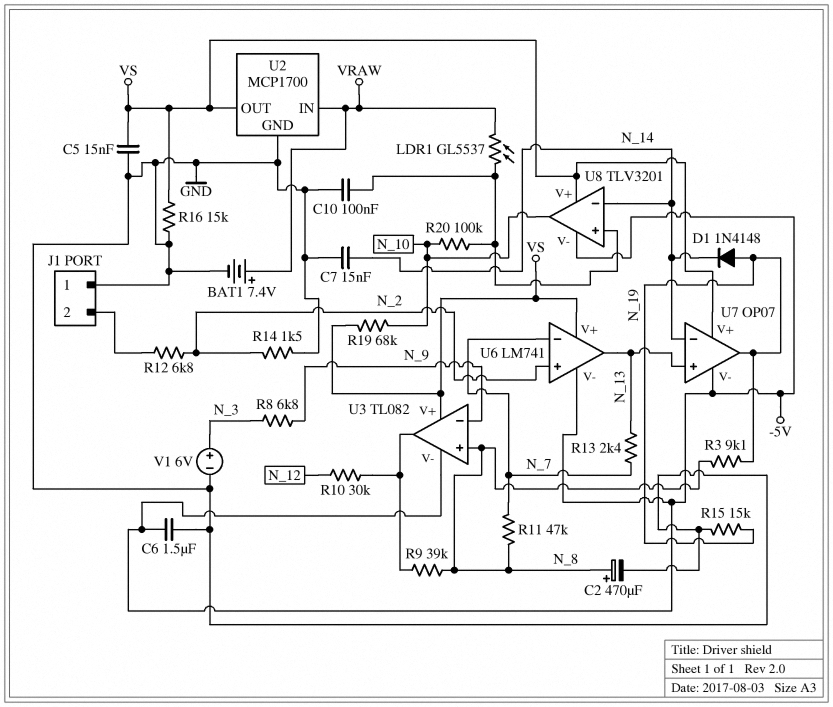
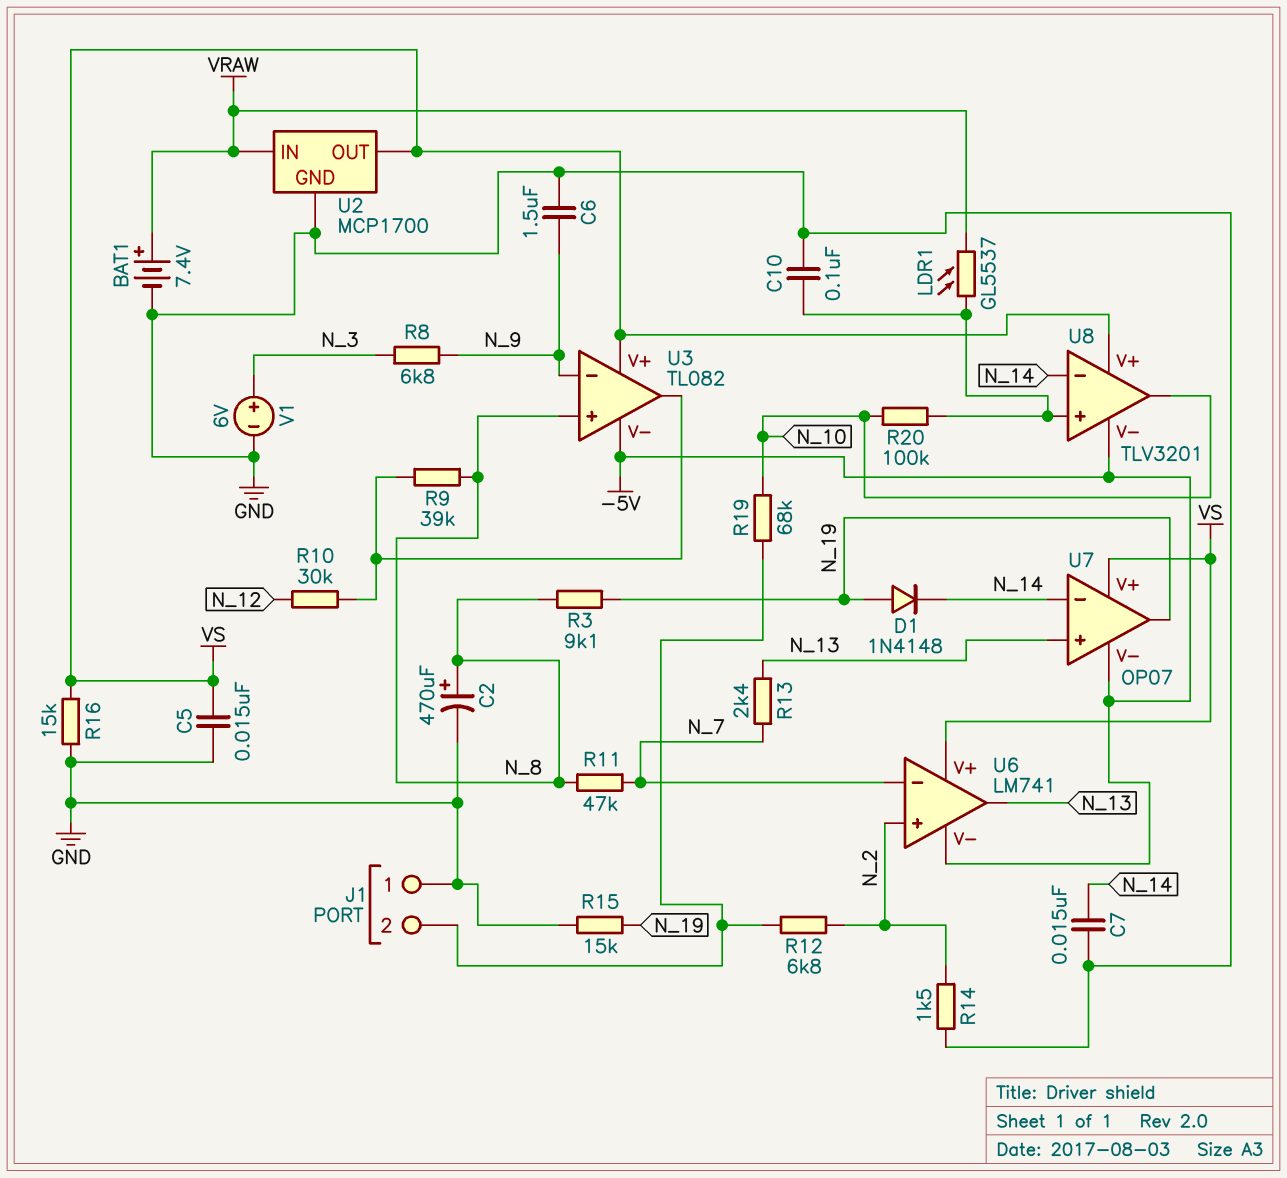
C6: 1.5uF (-5V, GND) -> 1.5uF (GND, N_9)
R19: 68k (N_10, VS) -> 68k (J1/2, N_10)

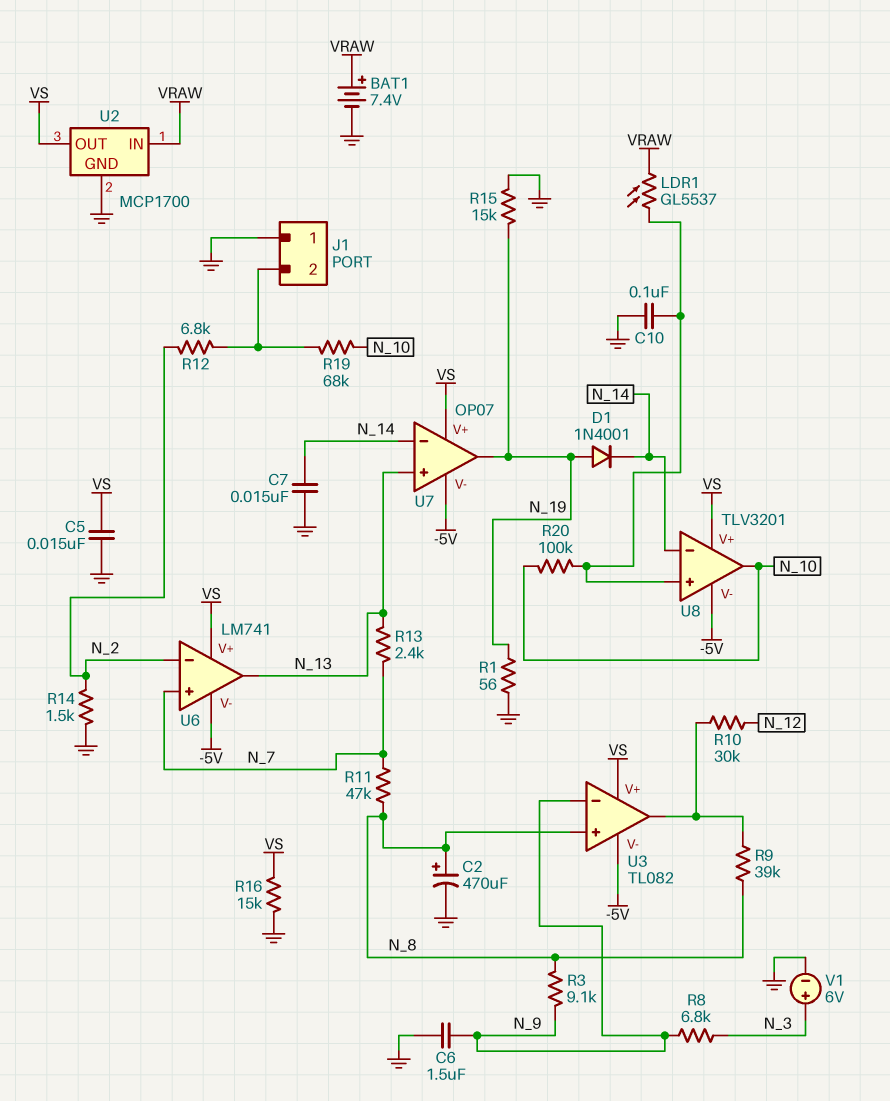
D1: diode 1N4148 (A N_19, K N_14) -> diode 1N4001 (A N_19, K N_14)
R1: none -> 56 (GND, N_19)
R3: 9.1k (N_8, N_19) -> 9.1k (N_8, N_9)
U6 pin in+: N_2 -> N_7
U6 pin in-: N_7 -> N_2

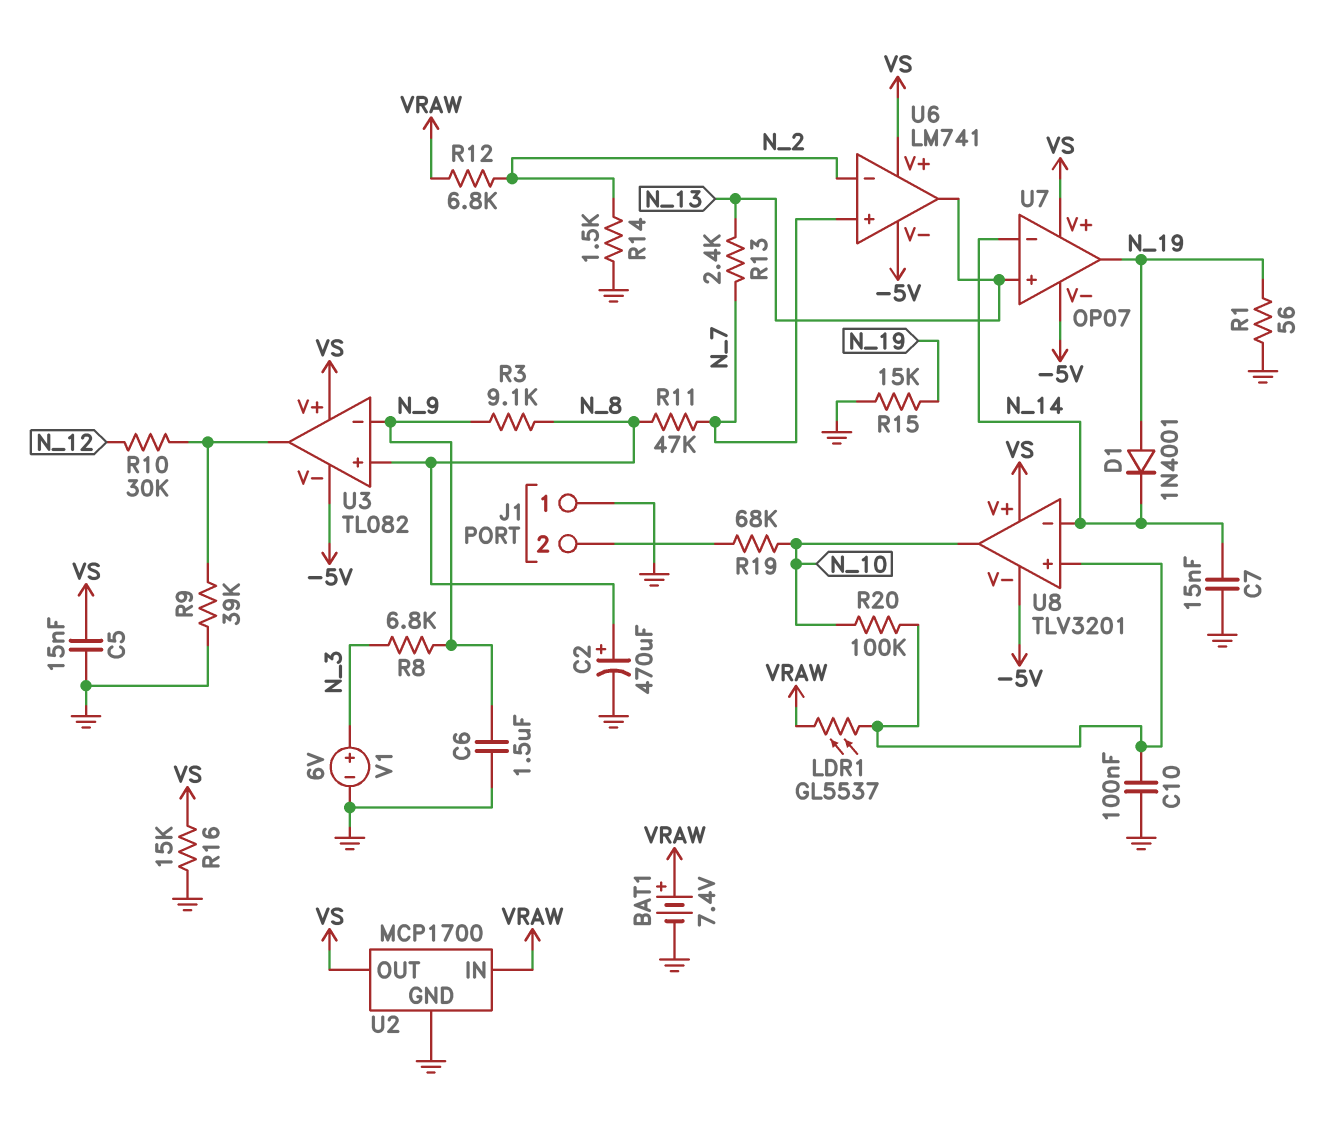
R9: 39k (N_8, U3/out) -> 39k (GND, U3/out)
R12: 6.8k (J1/2, N_2) -> 6.8k (N_2, VRAW)

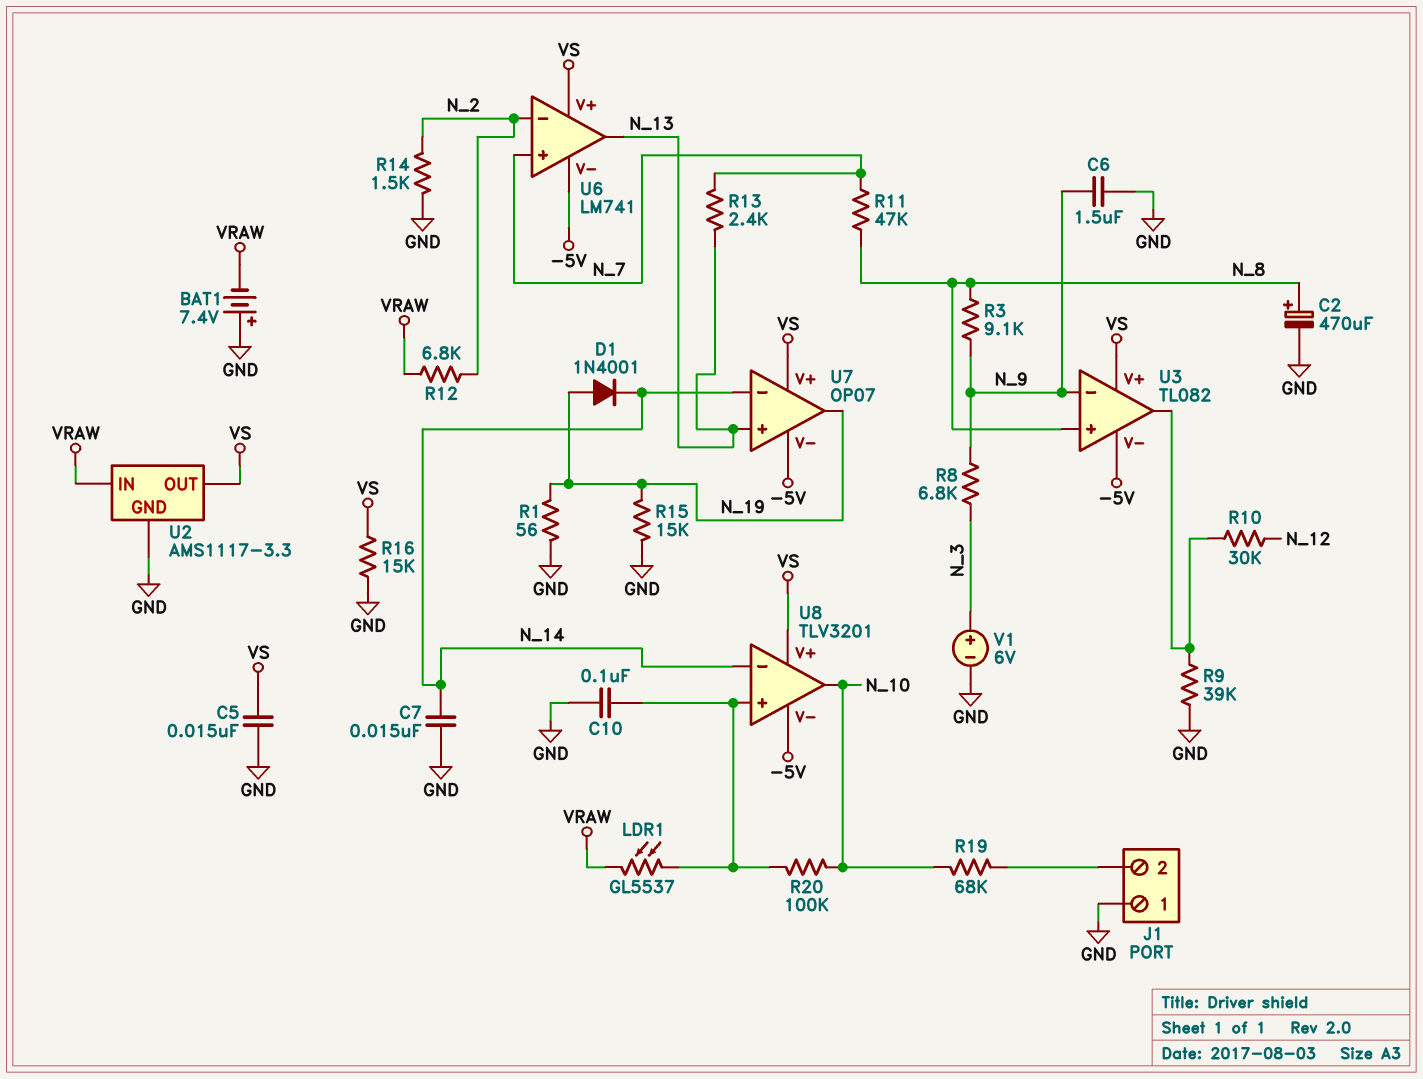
BAT1: 7.4V (plus VRAW, minus GND) -> 7.4V (plus GND, minus VRAW)
U2: MCP1700 -> AMS1117-3.3

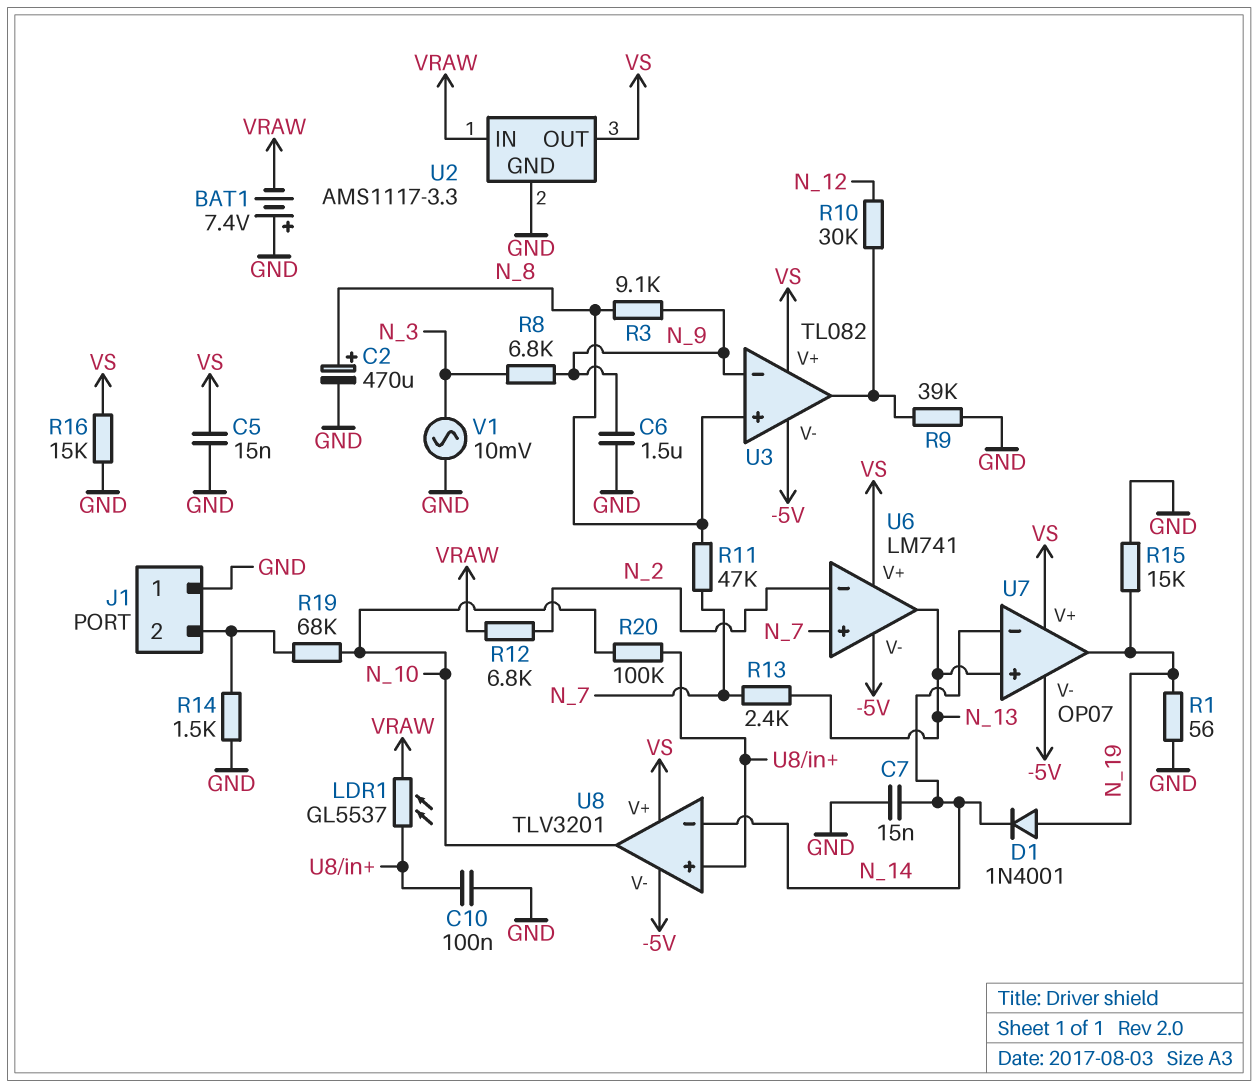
R14: 1.5k (GND, N_2) -> 1.5k (GND, J1/2)
V1: 6V (plus N_3, minus GND) -> AC 10mV (GND, N_3)

